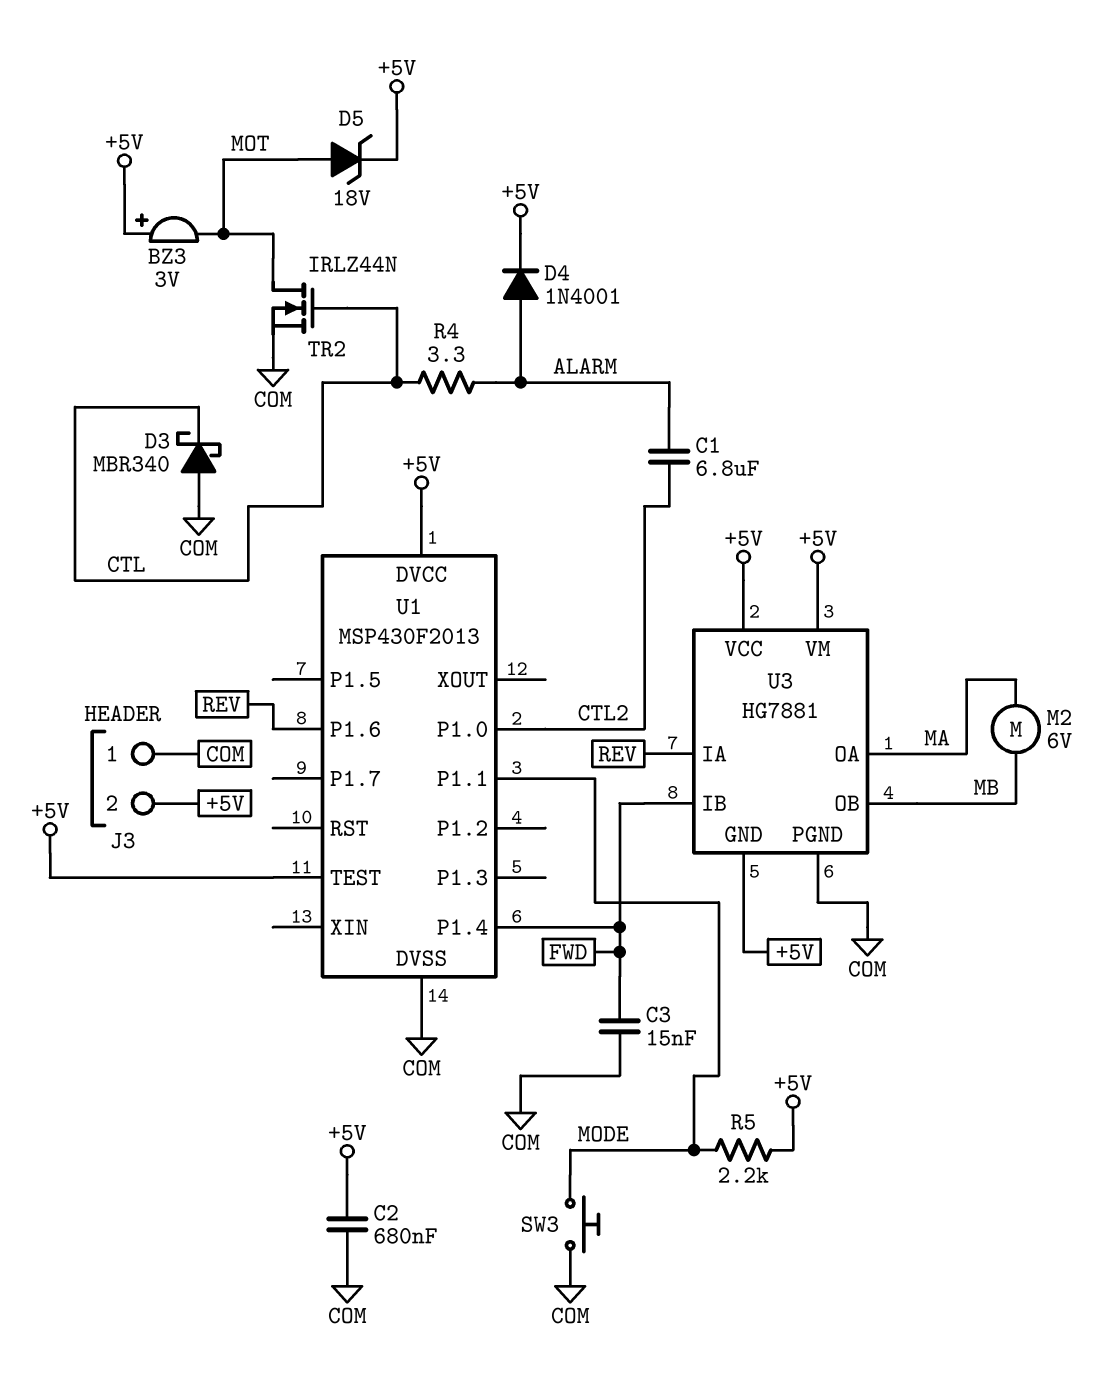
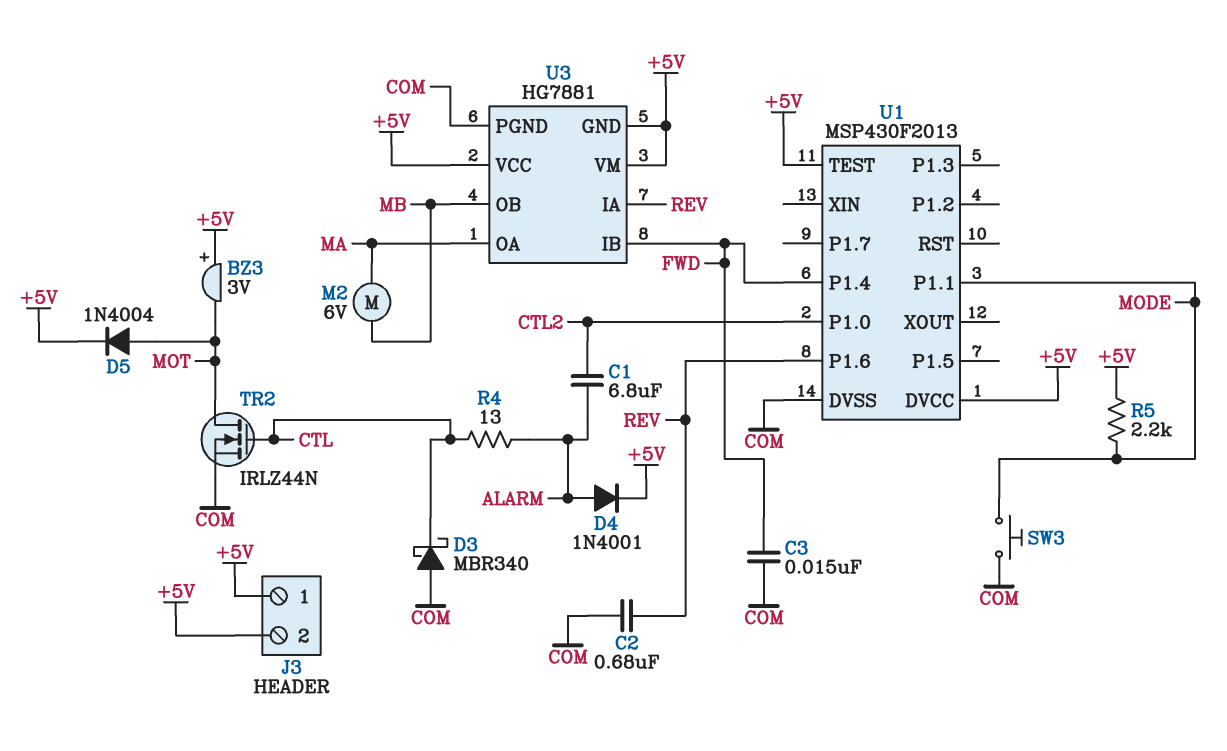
C2: 680nF (+5V, COM) -> 680nF (COM, REV)
D5: zener 18V (A MOT, K +5V) -> diode 1N4004 (A MOT, K +5V)
J3 pin 1: COM -> +5V
R4: 3.3 (ALARM, CTL) -> 13 (ALARM, CTL)

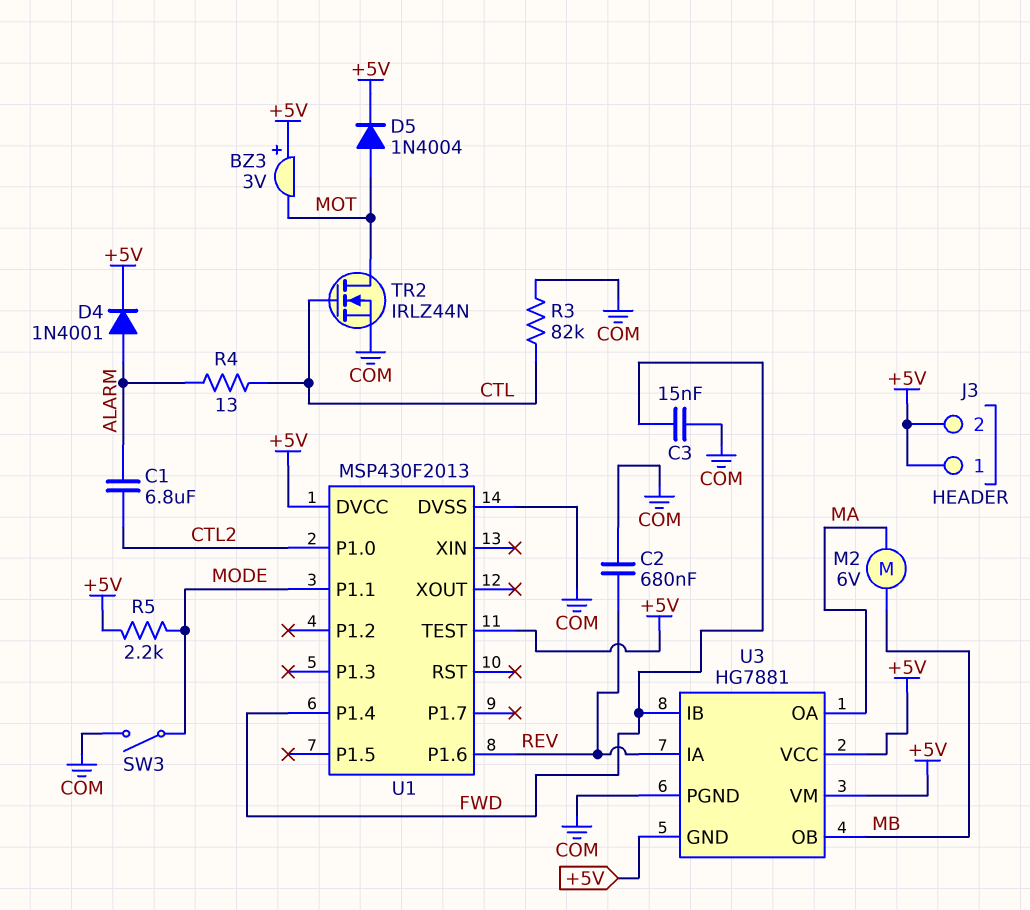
D3: schottky MBR340 (A COM, K CTL) -> none
R3: none -> 82k (COM, CTL)
SW3: button (COM, MODE) -> switch (COM, MODE)

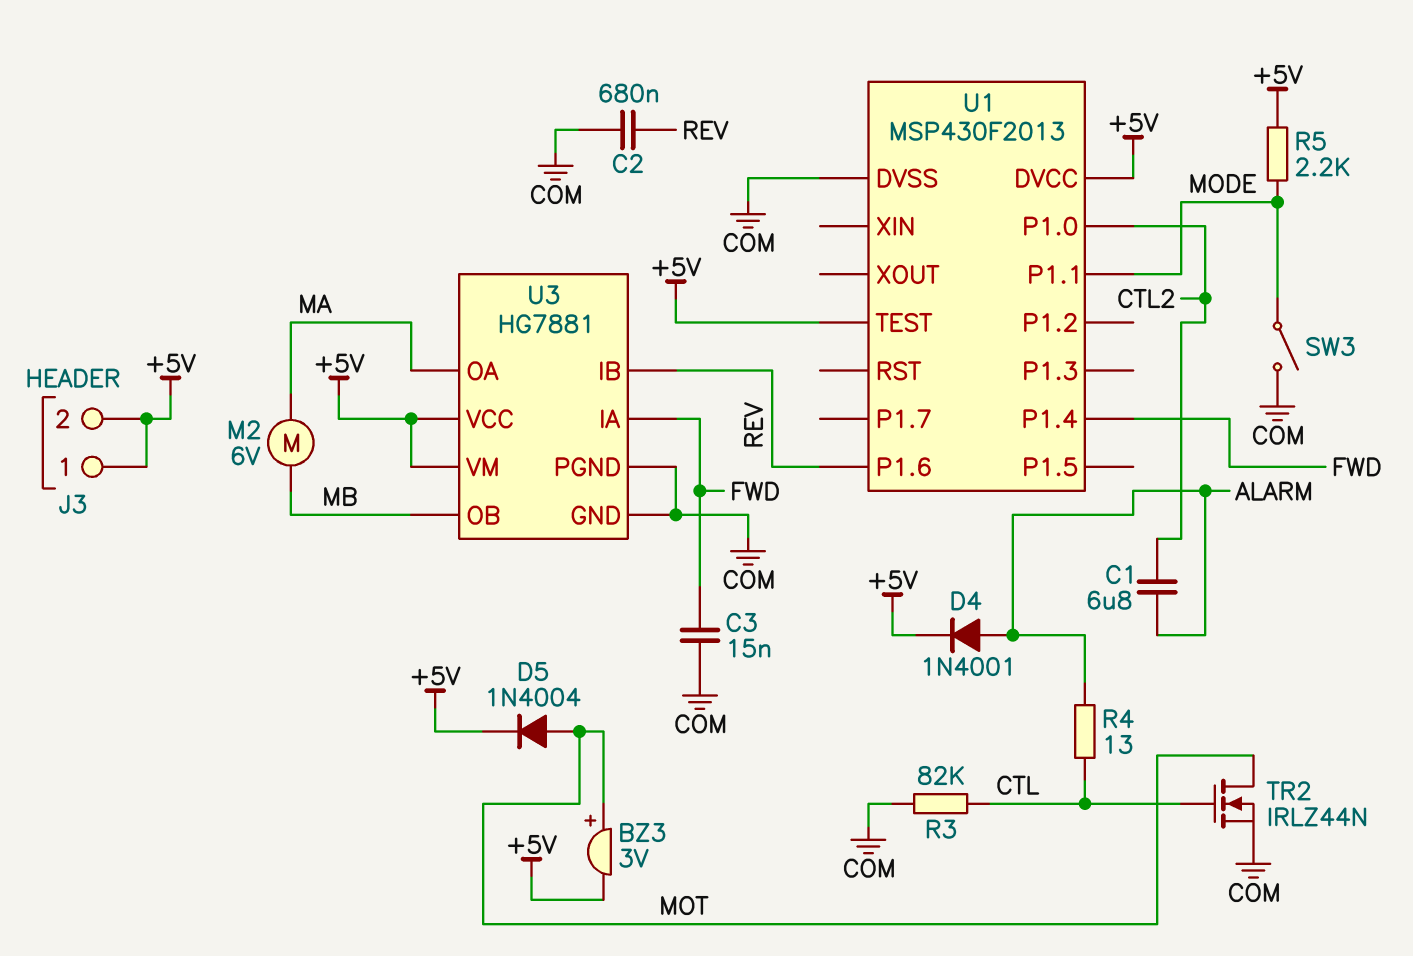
BZ3: buzzer 3V (plus +5V, minus MOT) -> buzzer 3V (plus MOT, minus +5V)
U3 pin GND: +5V -> COM
U3 pin IA: REV -> FWD
U3 pin IB: FWD -> REV

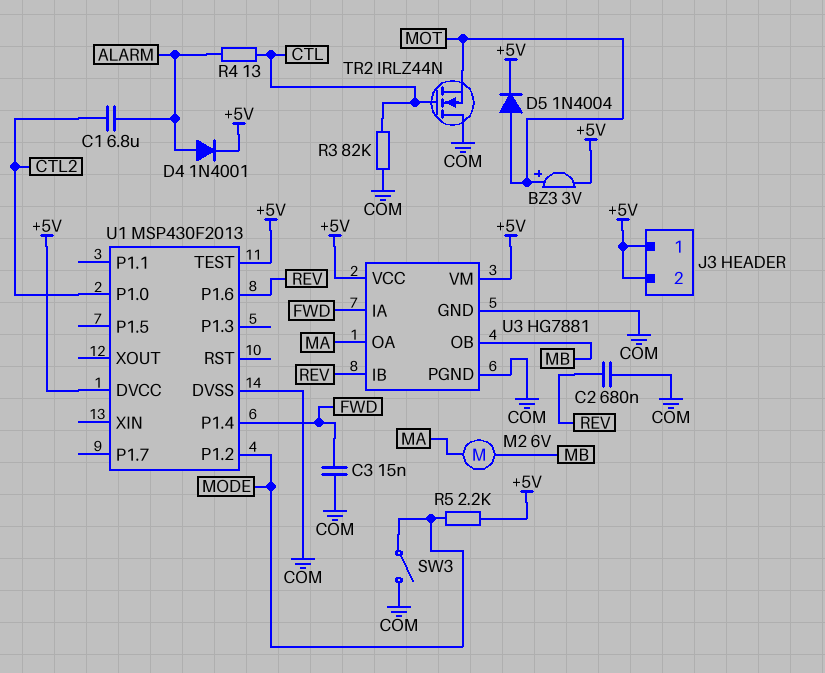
TR2: NMOS IRLZ44N (G CTL, D MOT, S COM) -> NMOS IRLZ44N (G CTL, D COM, S MOT)
U1 pin P1.1: MODE -> none
U1 pin P1.2: none -> MODE

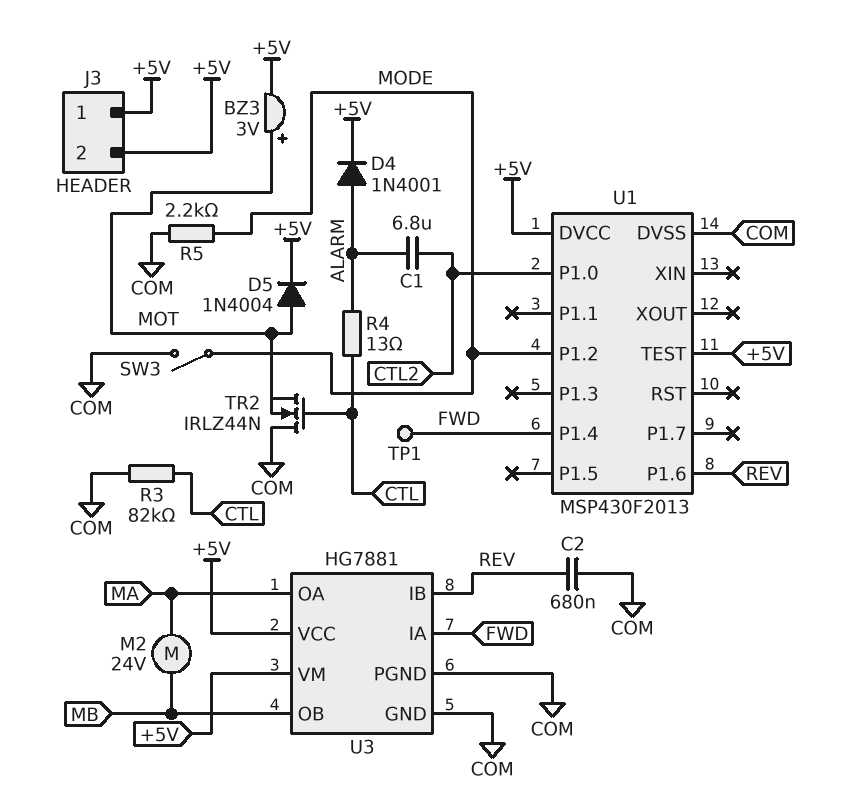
C3: 15nF (COM, FWD) -> none
M2: motor 6V (MA, MB) -> motor 24V (MA, MB)
R5: 2.2k (+5V, MODE) -> 2.2k (COM, MODE)
TP1: none -> test point (FWD)

